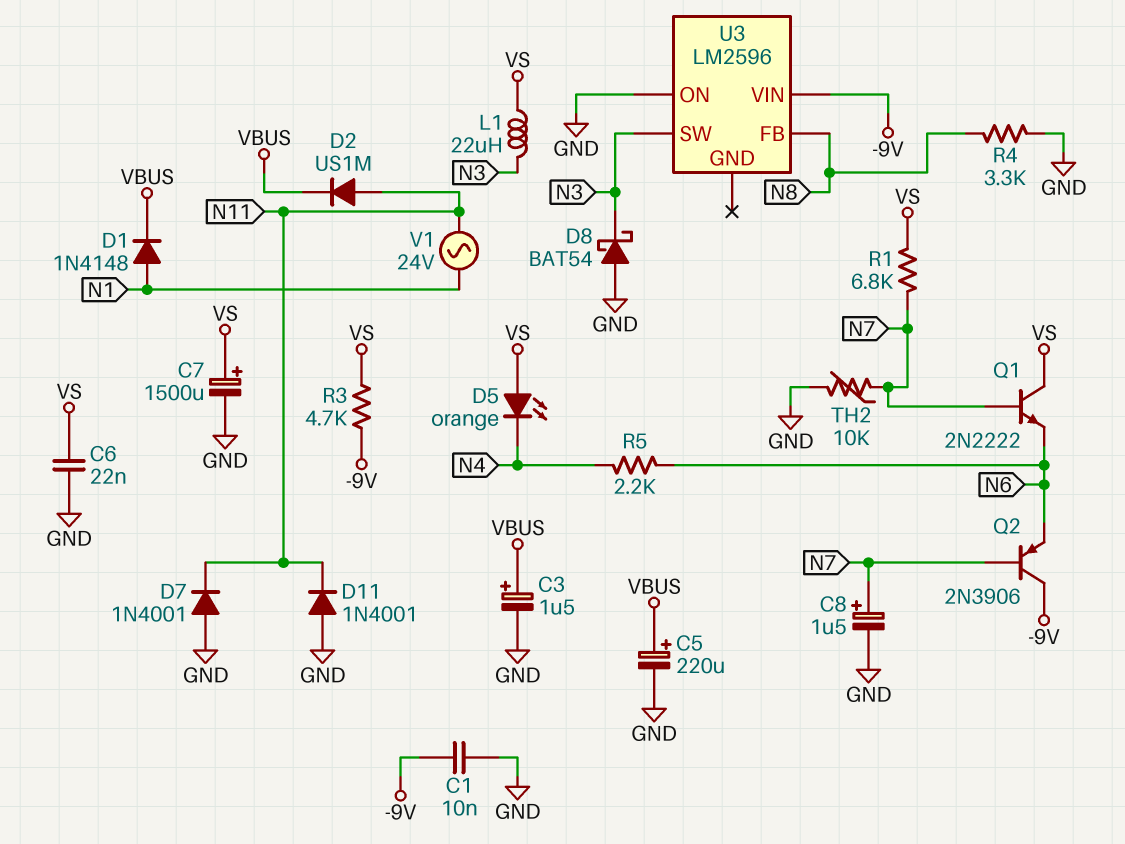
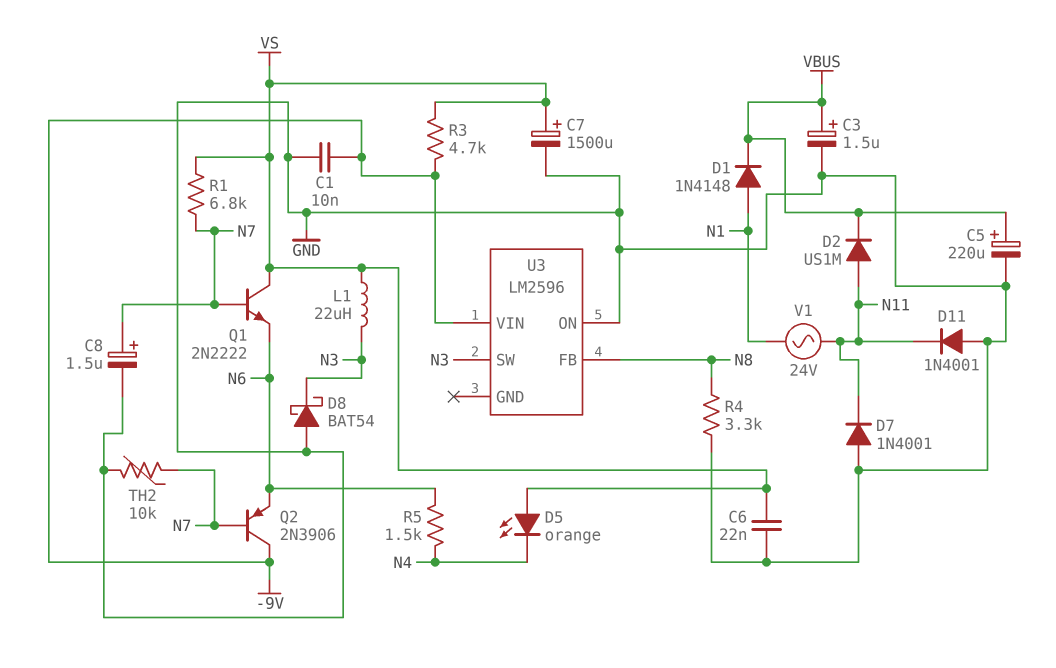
R5: 2.2k (N4, N6) -> 1.5k (N4, N6)

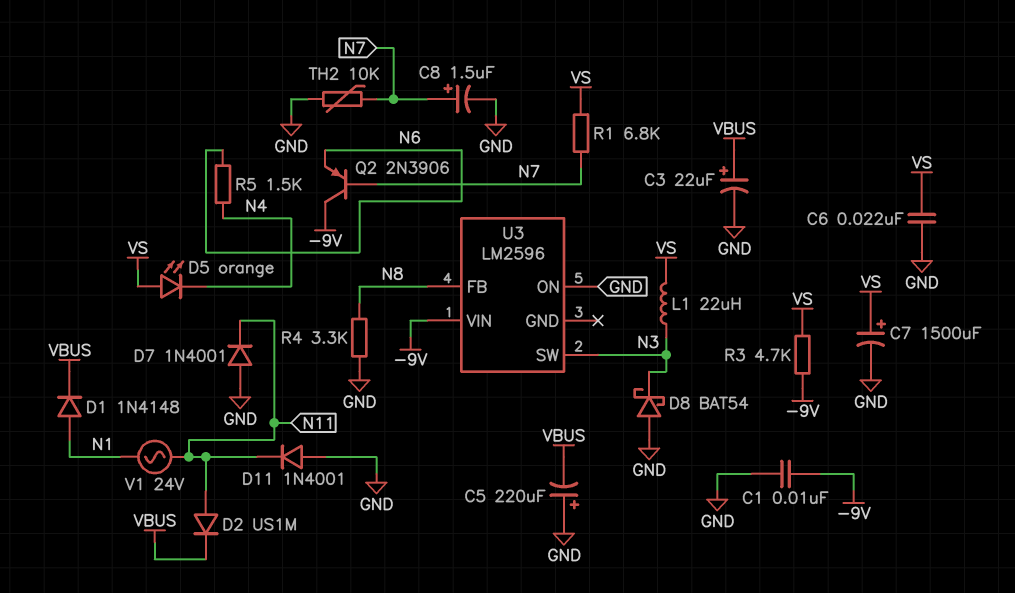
C3: 1.5uF (plus VBUS, minus GND) -> 22uF (plus VBUS, minus GND)
C5: 220uF (plus VBUS, minus GND) -> 220uF (plus GND, minus VBUS)
Q1: NPN 2N2222 (B N7, C VS, E N6) -> none

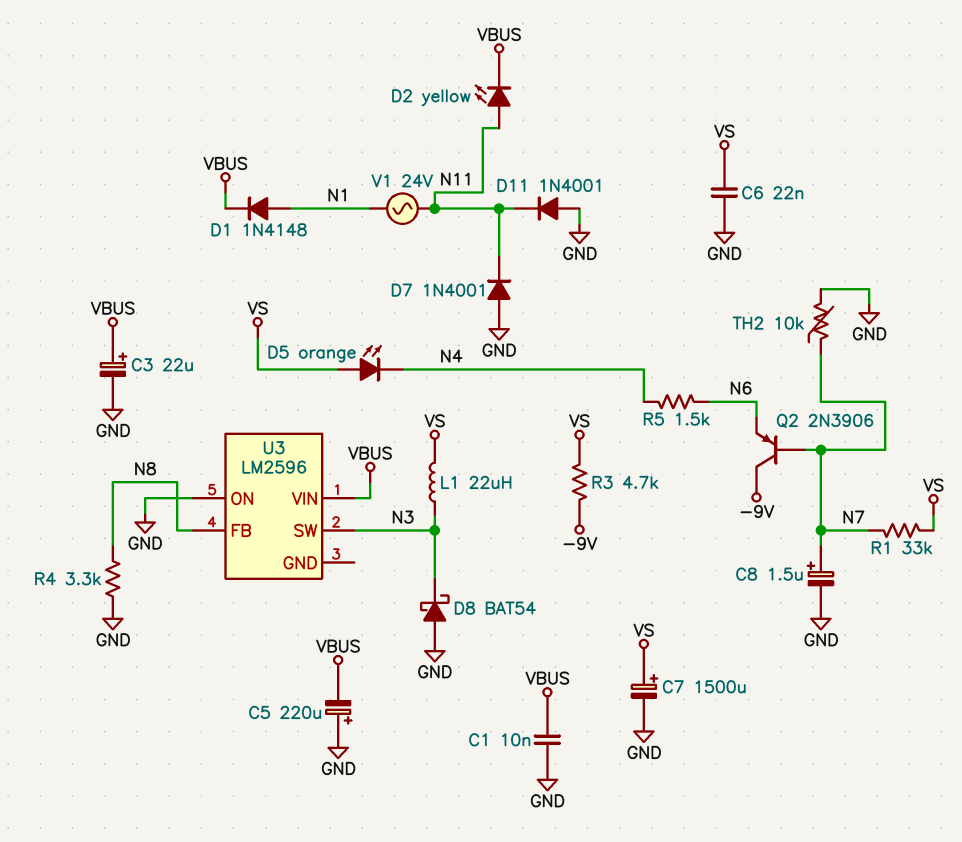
C1: 10nF (-9V, GND) -> 10nF (GND, VBUS)
D2: diode US1M (A N11, K VBUS) -> LED yellow (A N11, K VBUS)
R1: 6.8k (N7, VS) -> 33k (N7, VS)
U3 pin VIN: -9V -> VBUS

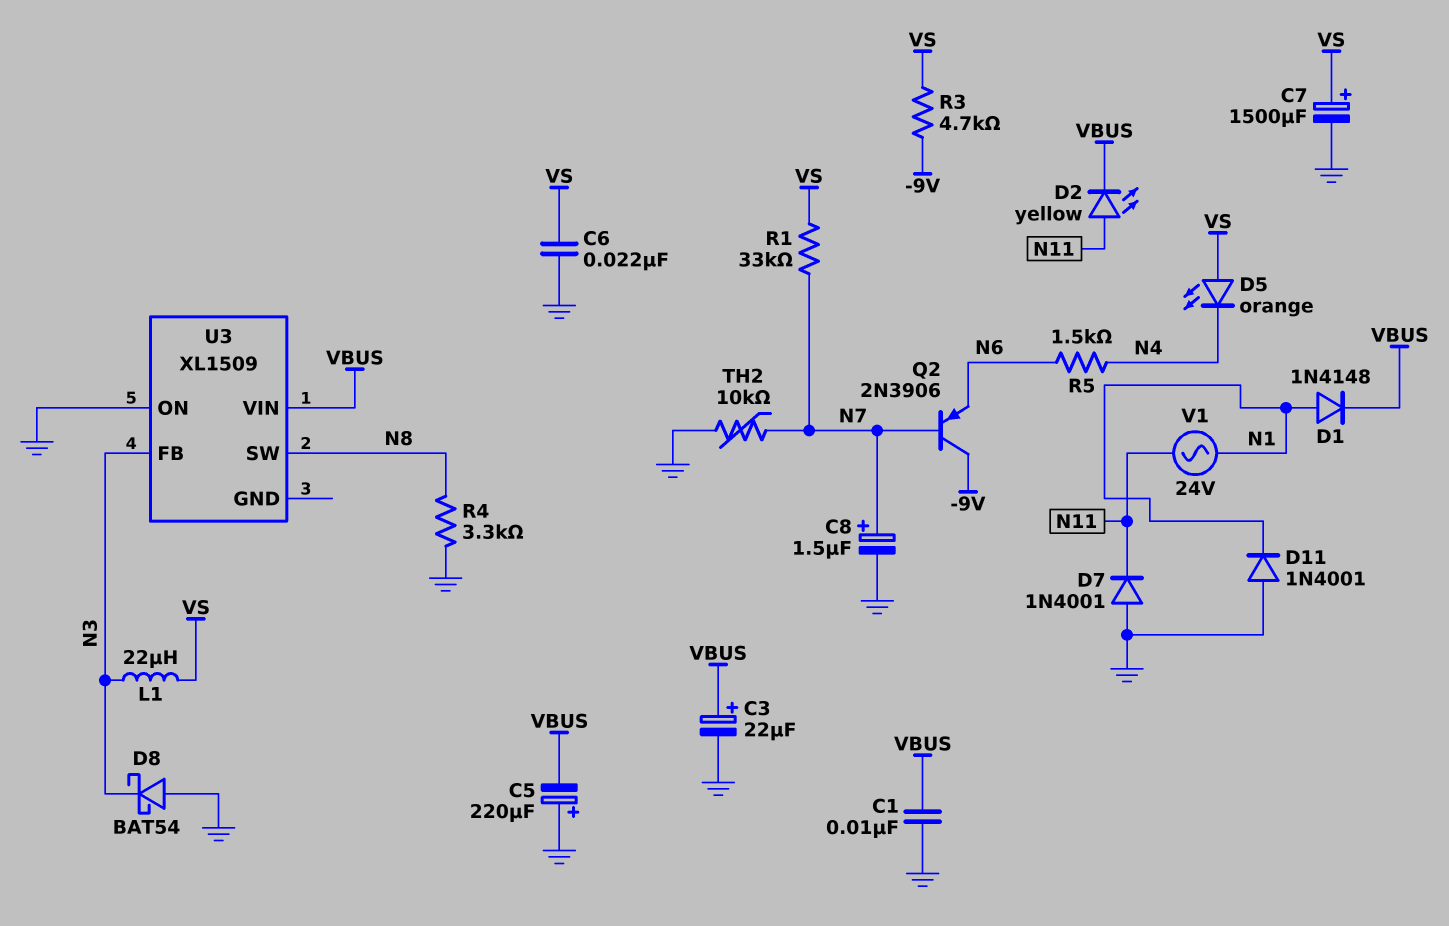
D11: diode 1N4001 (A GND, K N11) -> diode 1N4001 (A GND, K N1)
U3: LM2596 -> XL1509
U3 pin FB: N8 -> N3
U3 pin SW: N3 -> N8

